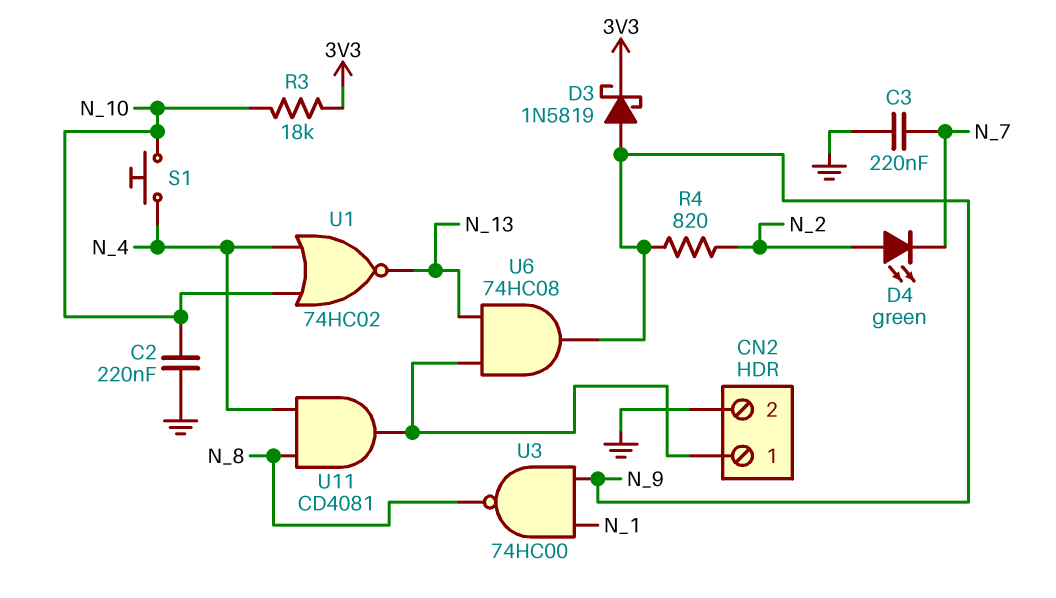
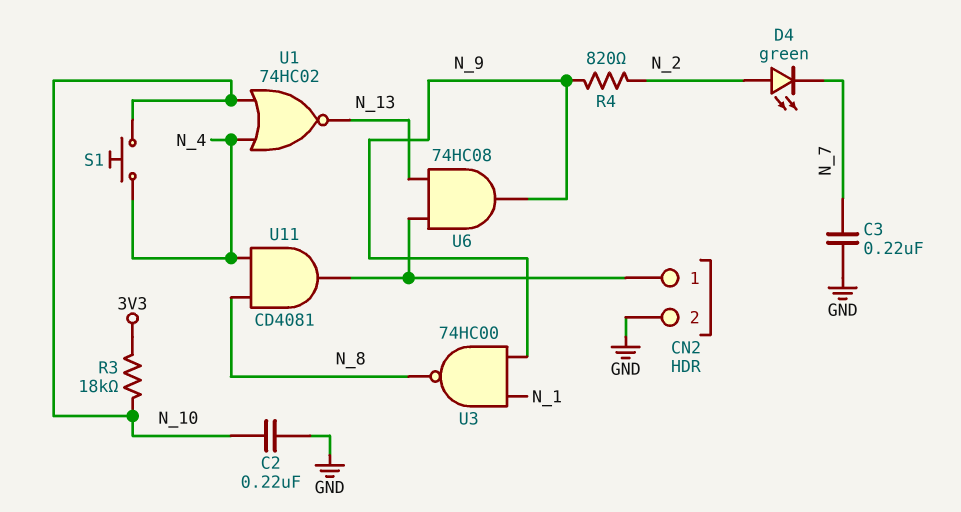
D3: schottky 1N5819 (A N_9, K 3V3) -> none

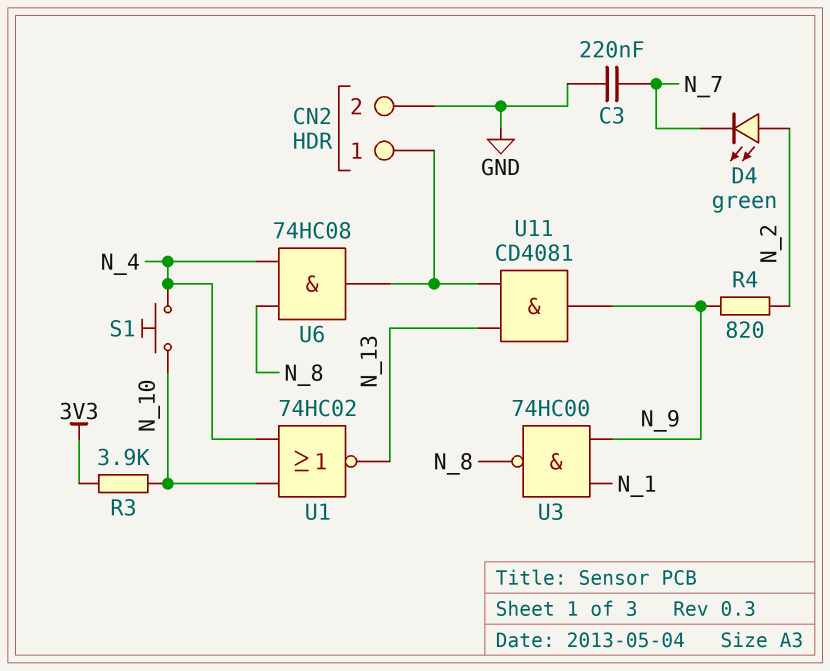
C2: 220nF (GND, N_10) -> none
R3: 18k (3V3, N_10) -> 3.9k (3V3, N_10)
U6: AND 74HC08 (in CN2/1, in N_13, out N_9) -> AND 74HC08 (in N_4, in N_8, out CN2/1)
U11: AND CD4081 (in N_4, in N_8, out CN2/1) -> AND CD4081 (in CN2/1, in N_13, out N_9)

